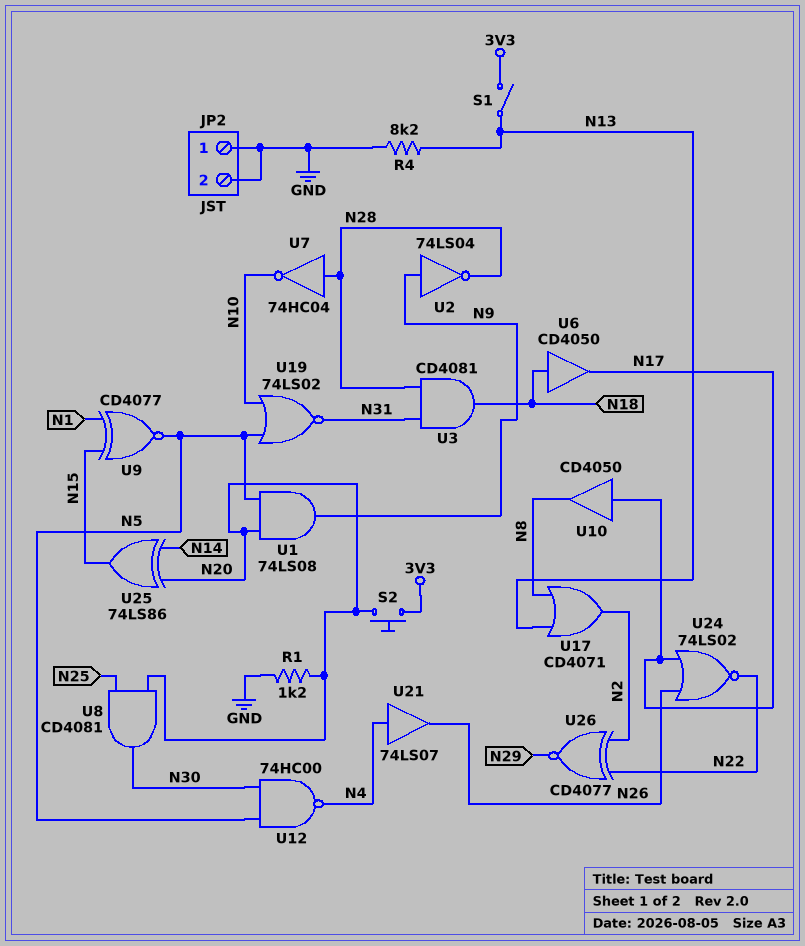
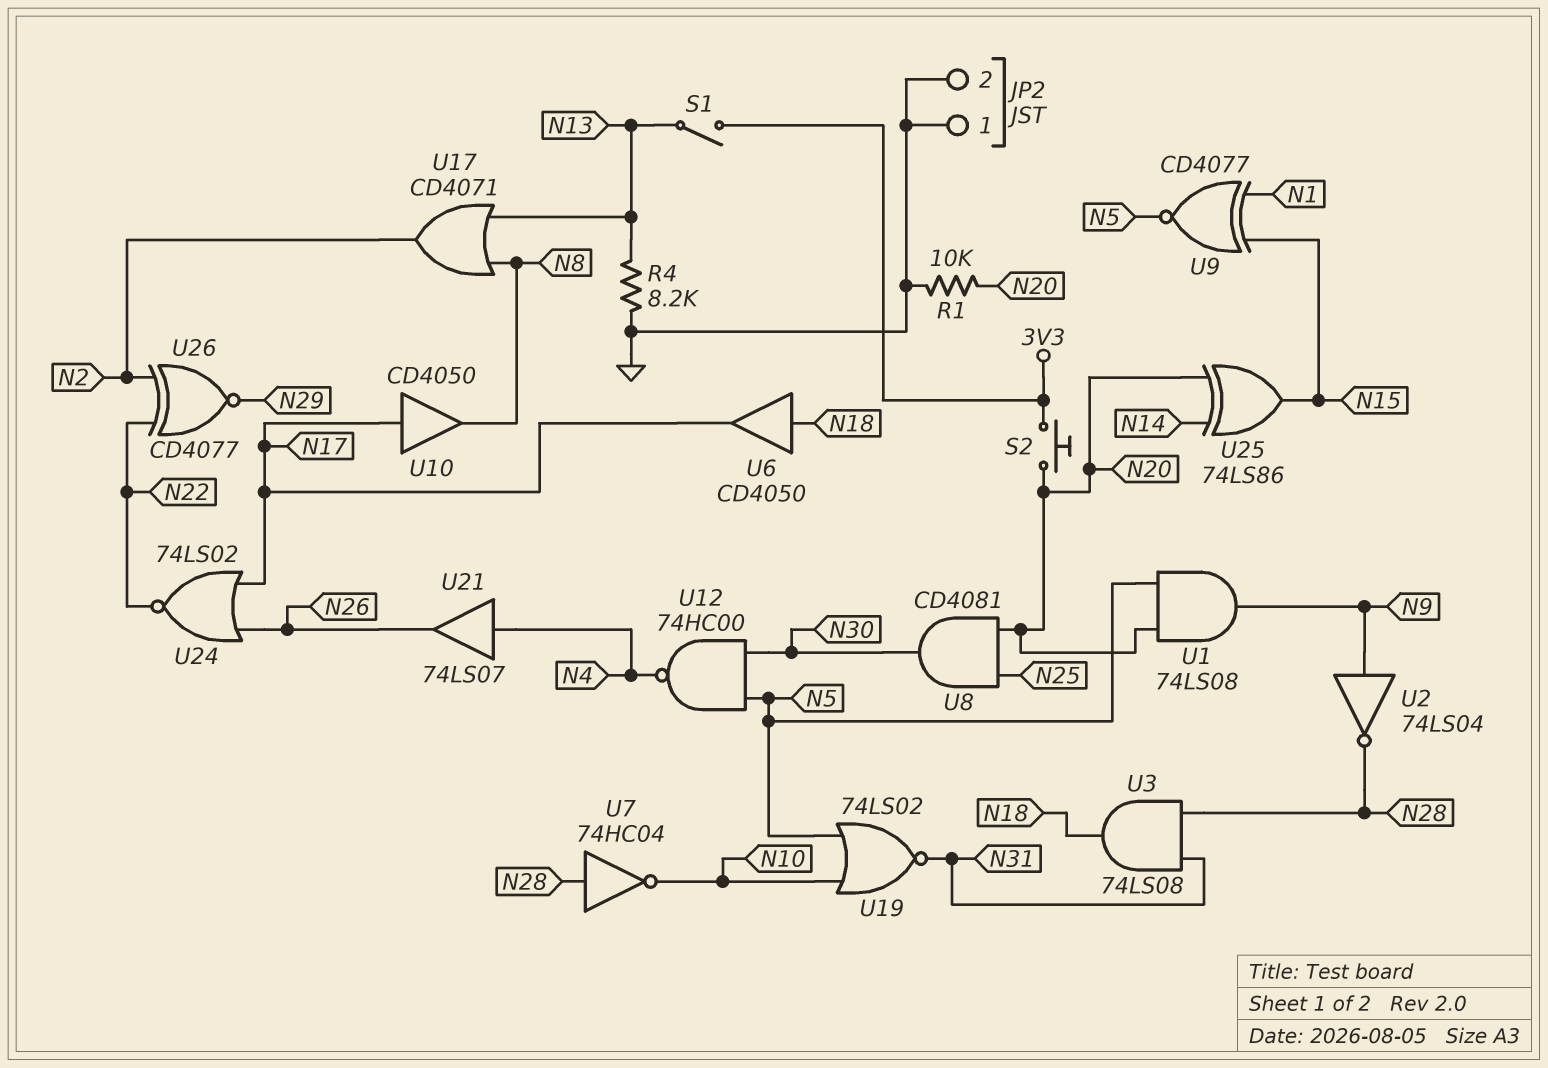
R1: 1.2k (GND, N20) -> 10k (GND, N20)
U3: AND CD4081 (in N28, in N31, out N18) -> AND 74LS08 (in N28, in N31, out N18)

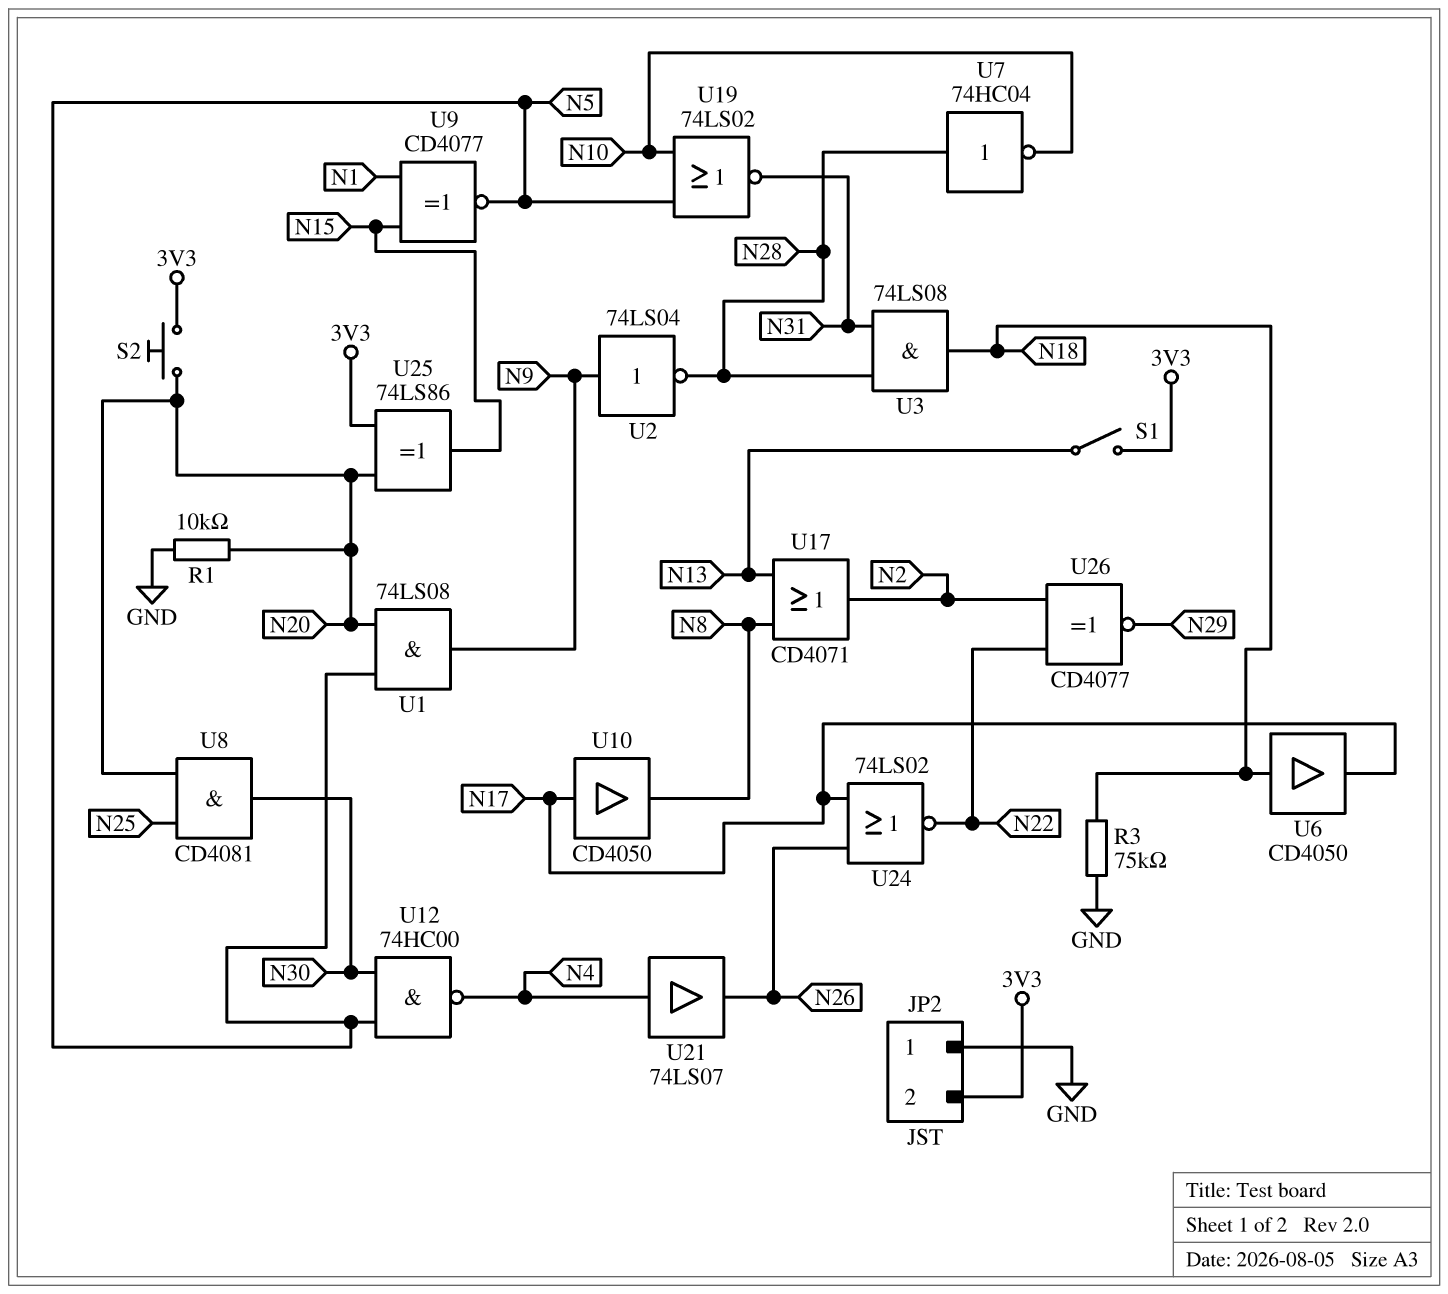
JP2 pin 2: GND -> 3V3
R3: none -> 75k (GND, N18)
R4: 8.2k (GND, N13) -> none
U25: XOR 74LS86 (in N14, in N20, out N15) -> XOR 74LS86 (in 3V3, in N20, out N15)

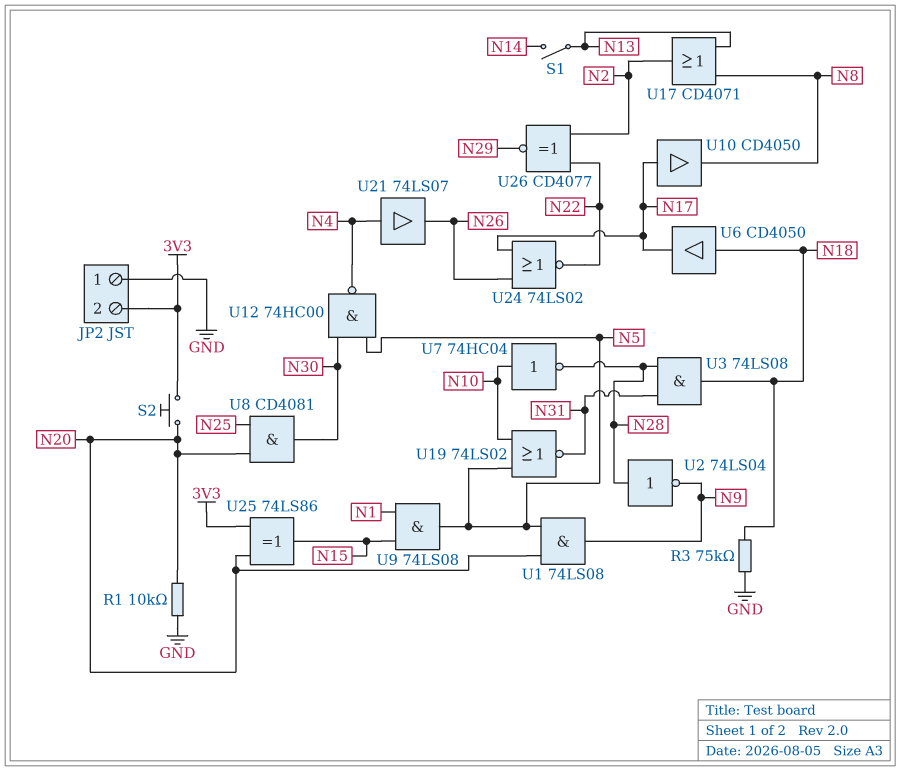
S1: switch (3V3, N13) -> switch (N13, N14)
U2: NOT 74LS04 (in N9, out N28) -> NOT 74LS04 (in N28, out N9)
U7: NOT 74HC04 (in N28, out N10) -> NOT 74HC04 (in N10, out N28)
U9: XNOR CD4077 (in N1, in N15, out N5) -> AND 74LS08 (in N1, in N15, out N5)

